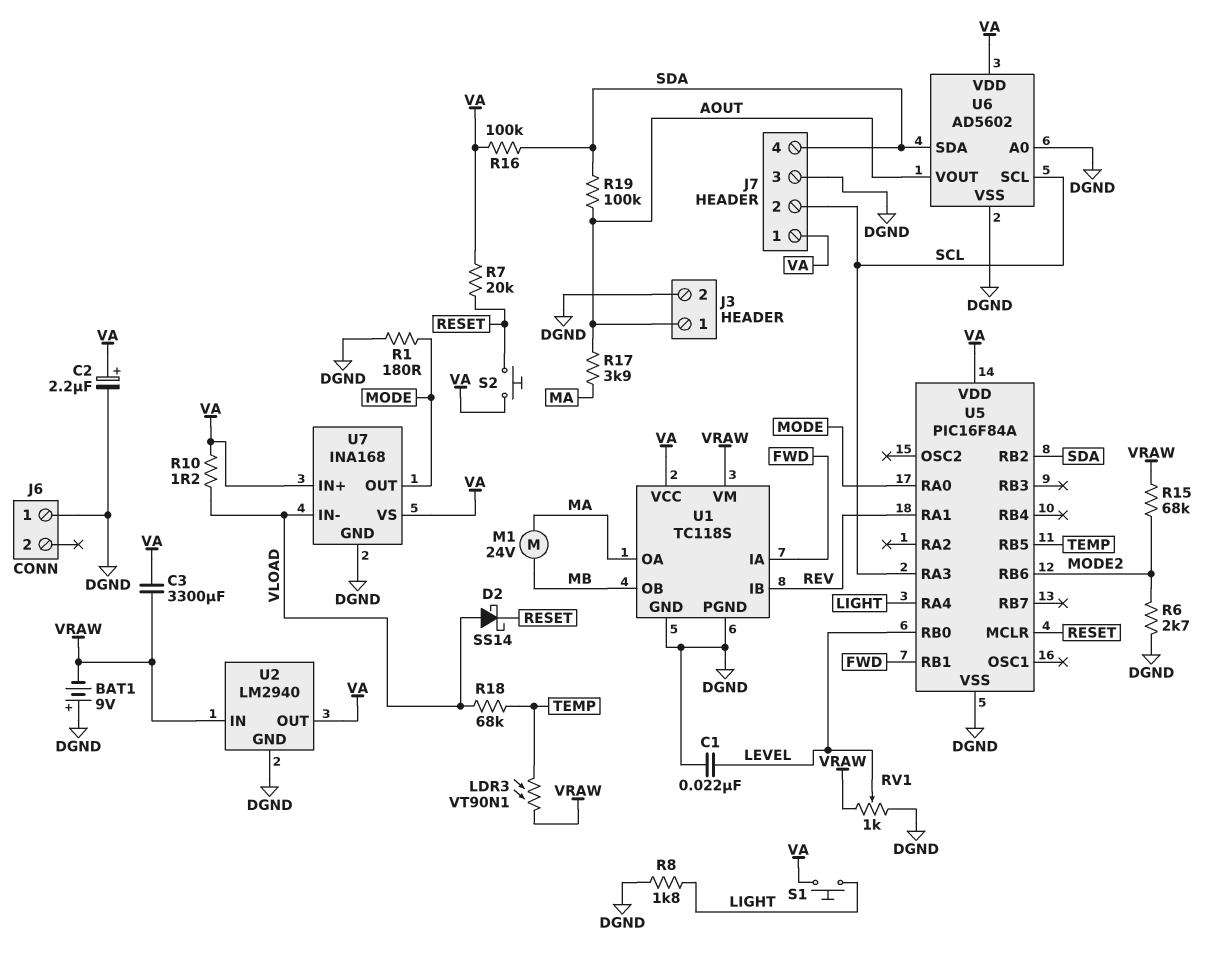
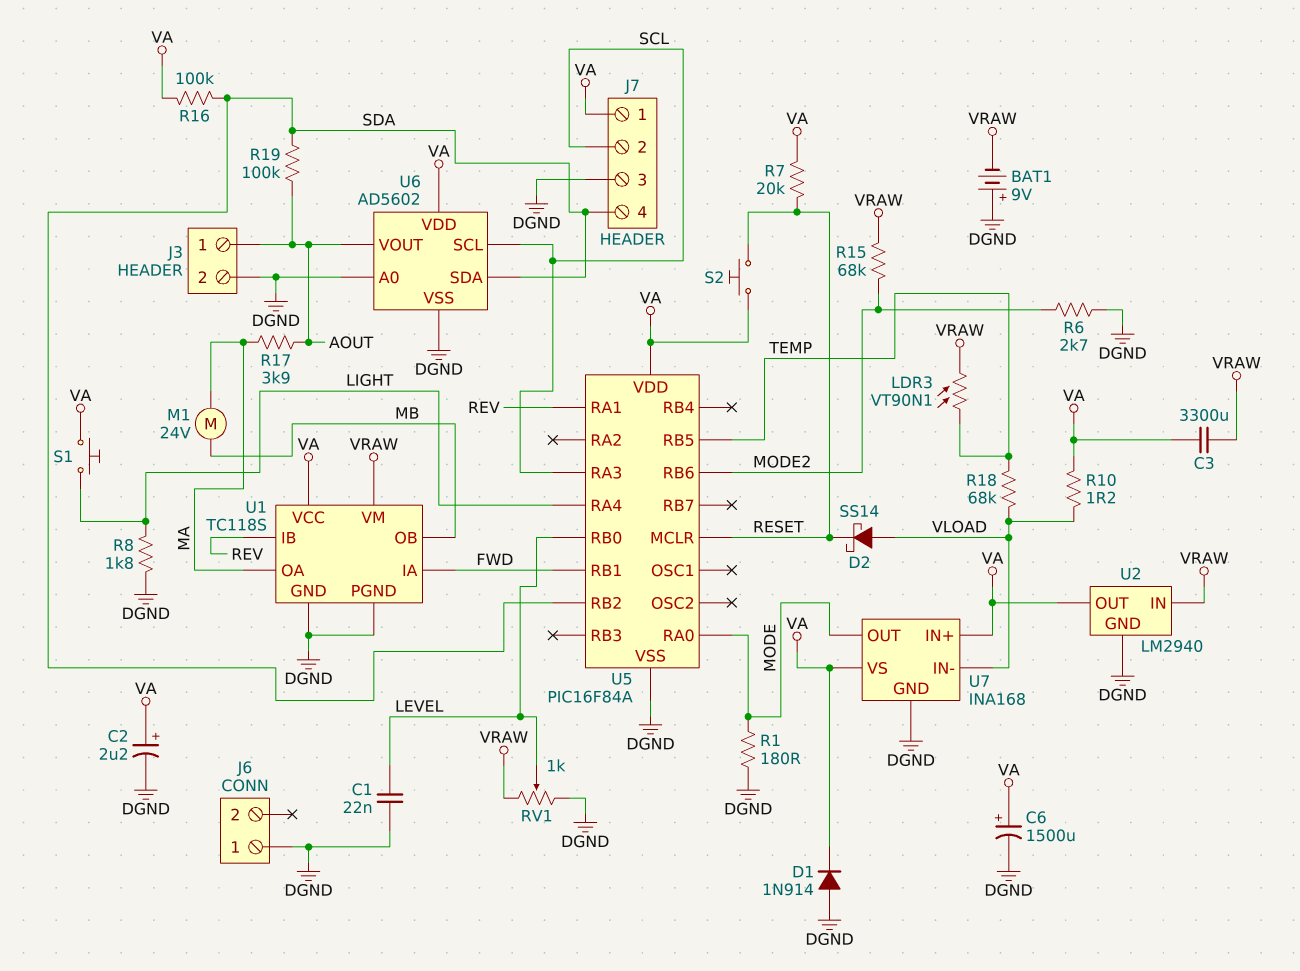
C6: none -> 1500uF (plus VA, minus DGND)
D1: none -> diode 1N914 (A DGND, K VA)

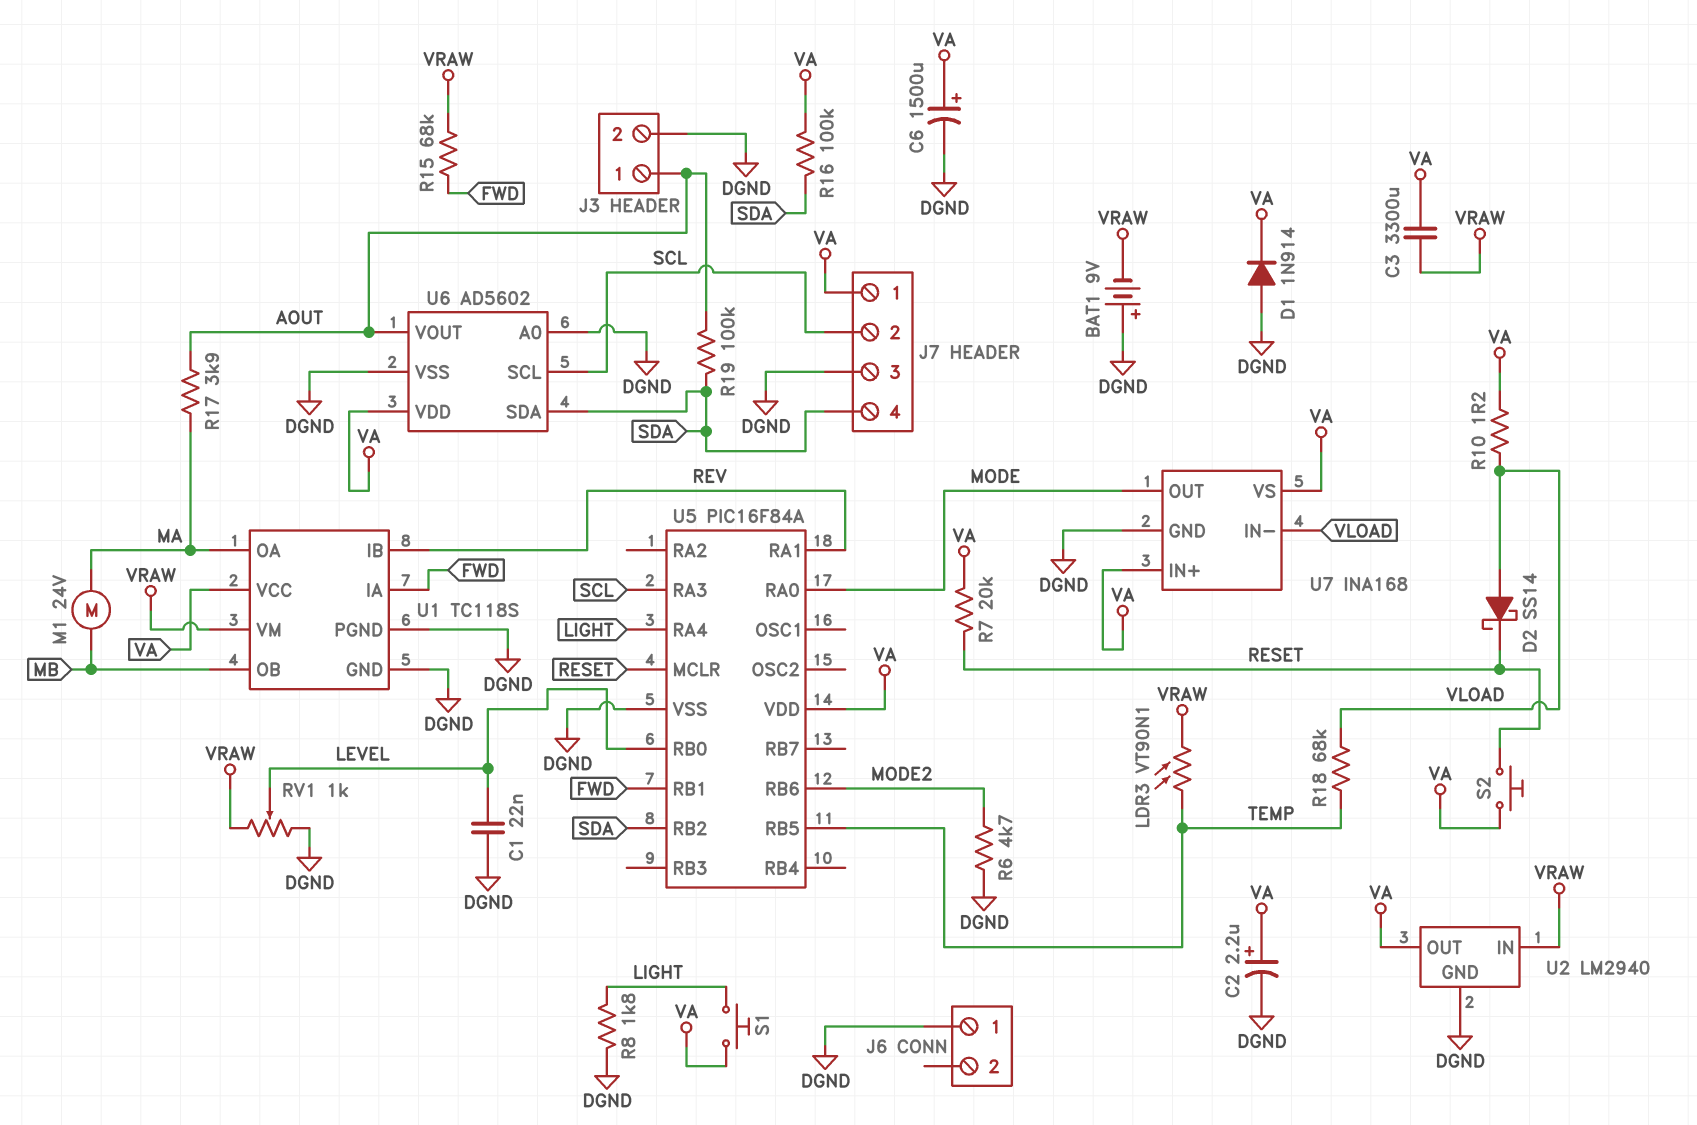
R1: 180 (DGND, MODE) -> none
R6: 2.7k (DGND, MODE2) -> 4.7k (DGND, MODE2)
R15: 68k (MODE2, VRAW) -> 68k (FWD, VRAW)

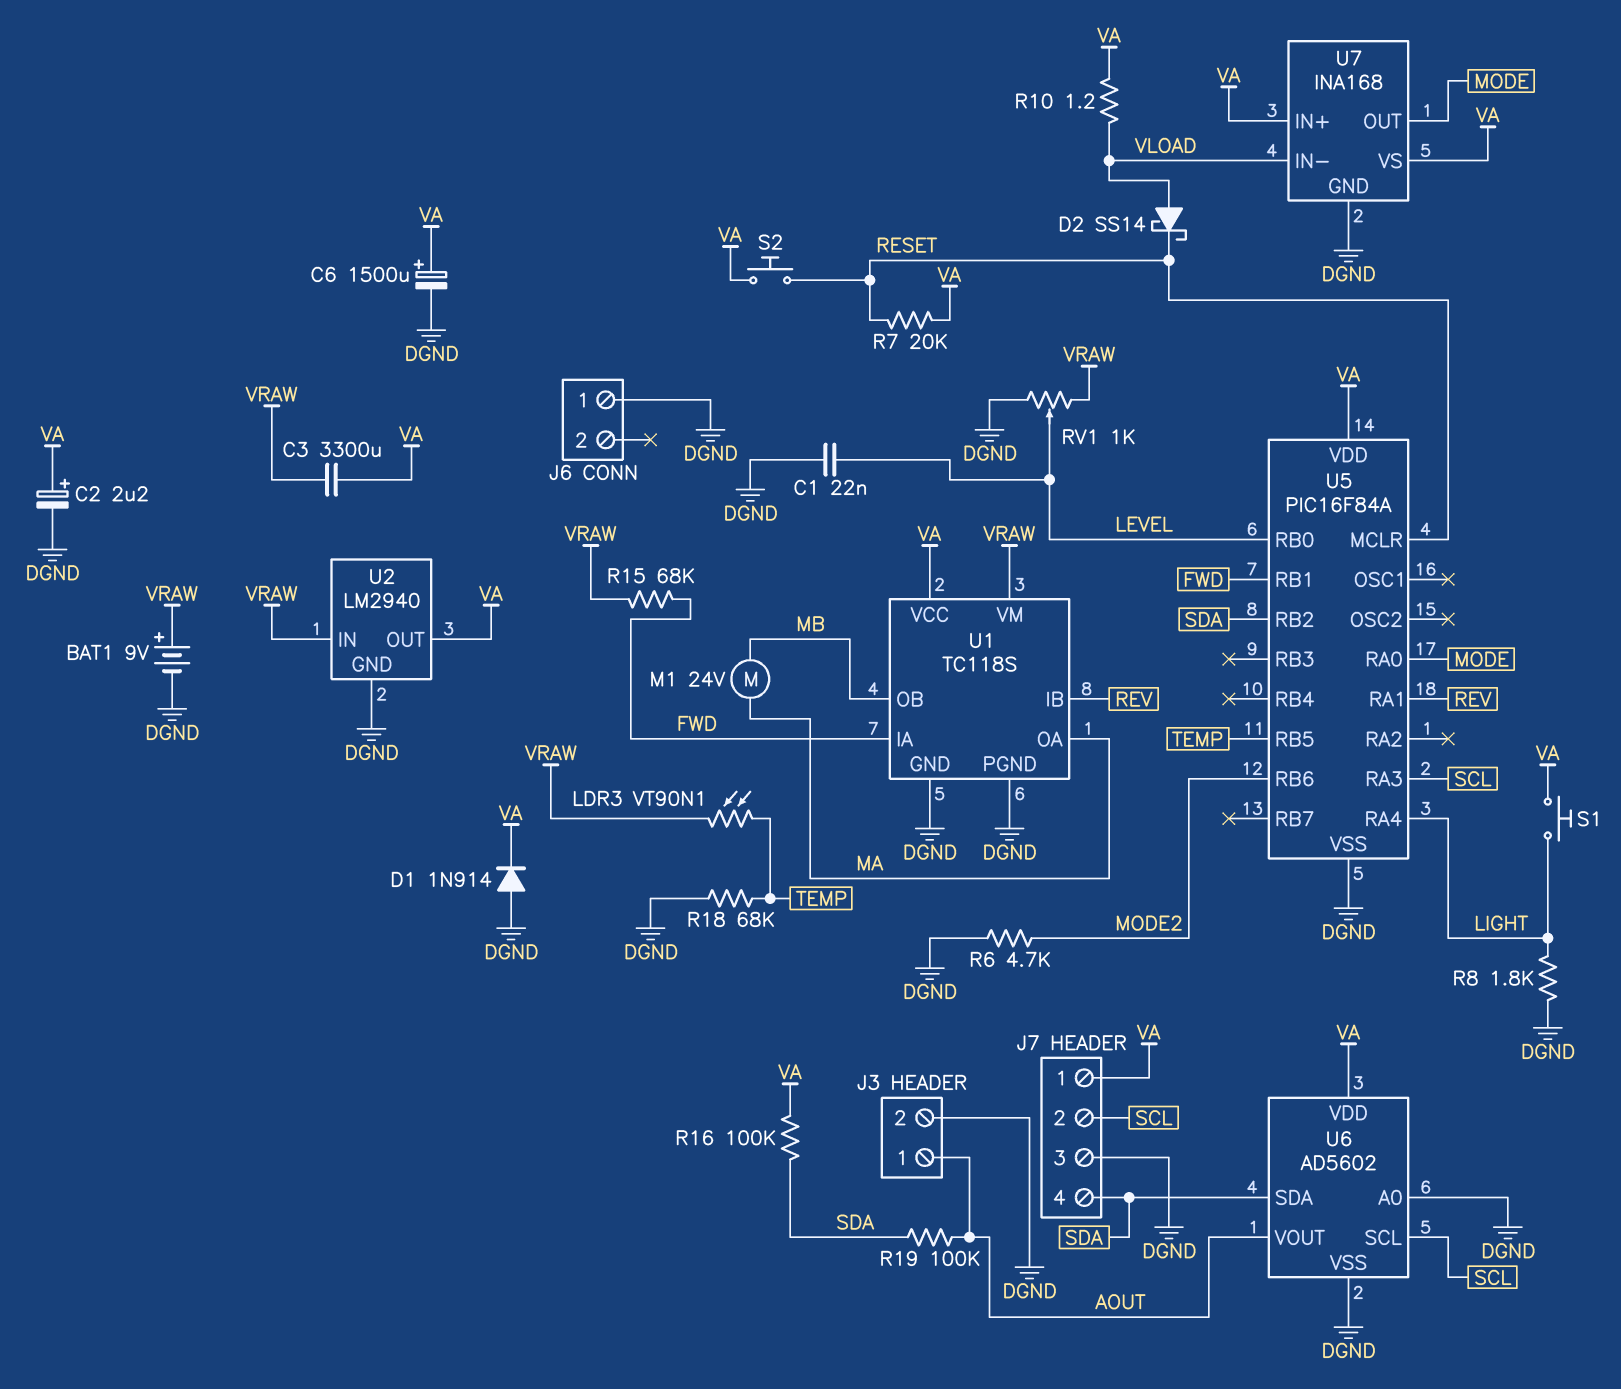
BAT1: 9V (plus DGND, minus VRAW) -> 9V (plus VRAW, minus DGND)
R17: 3.9k (AOUT, MA) -> none
R18: 68k (TEMP, VLOAD) -> 68k (DGND, TEMP)

